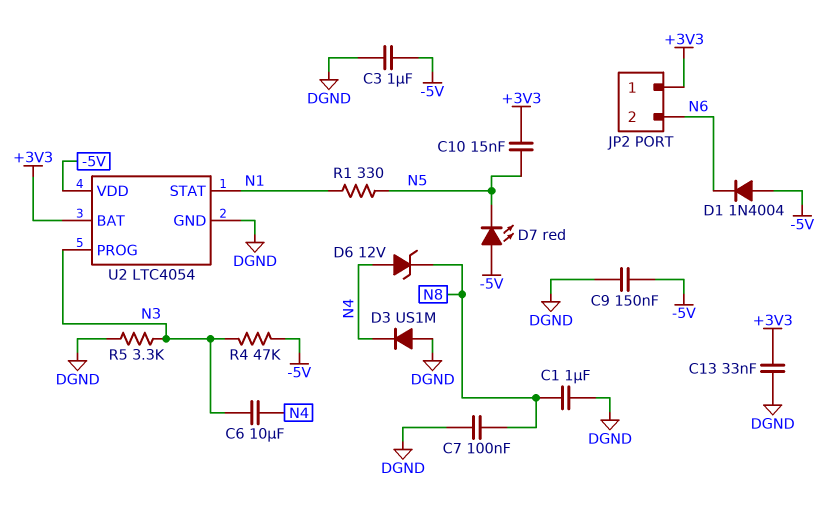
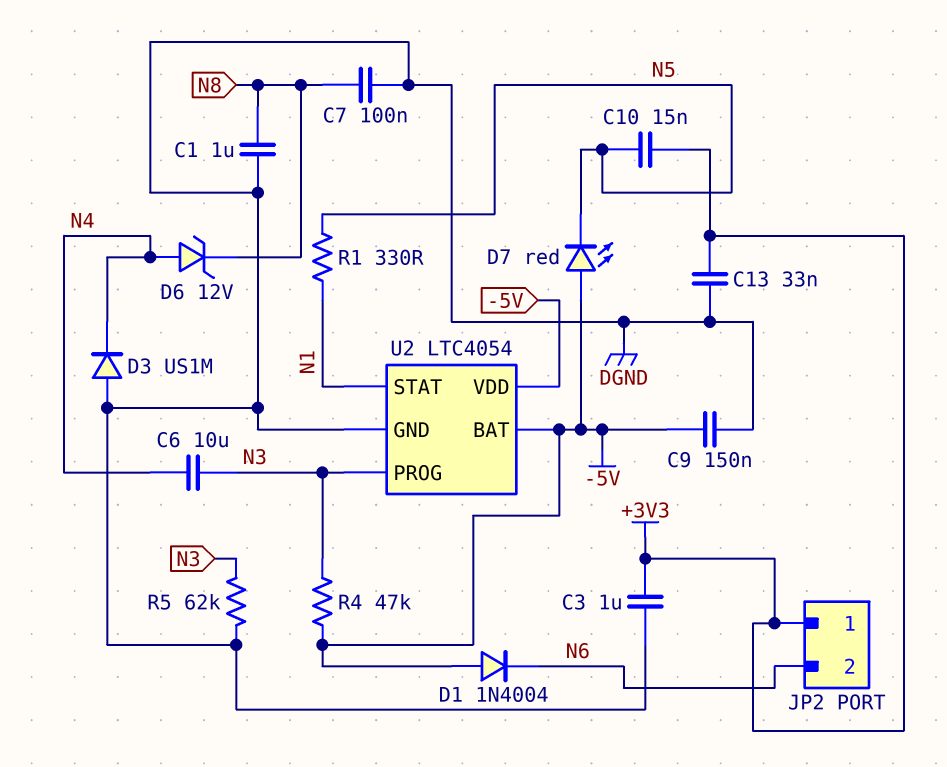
C3: 1uF (-5V, DGND) -> 1uF (+3V3, DGND)
R5: 3.3k (DGND, N3) -> 62k (DGND, N3)
U2 pin BAT: +3V3 -> -5V

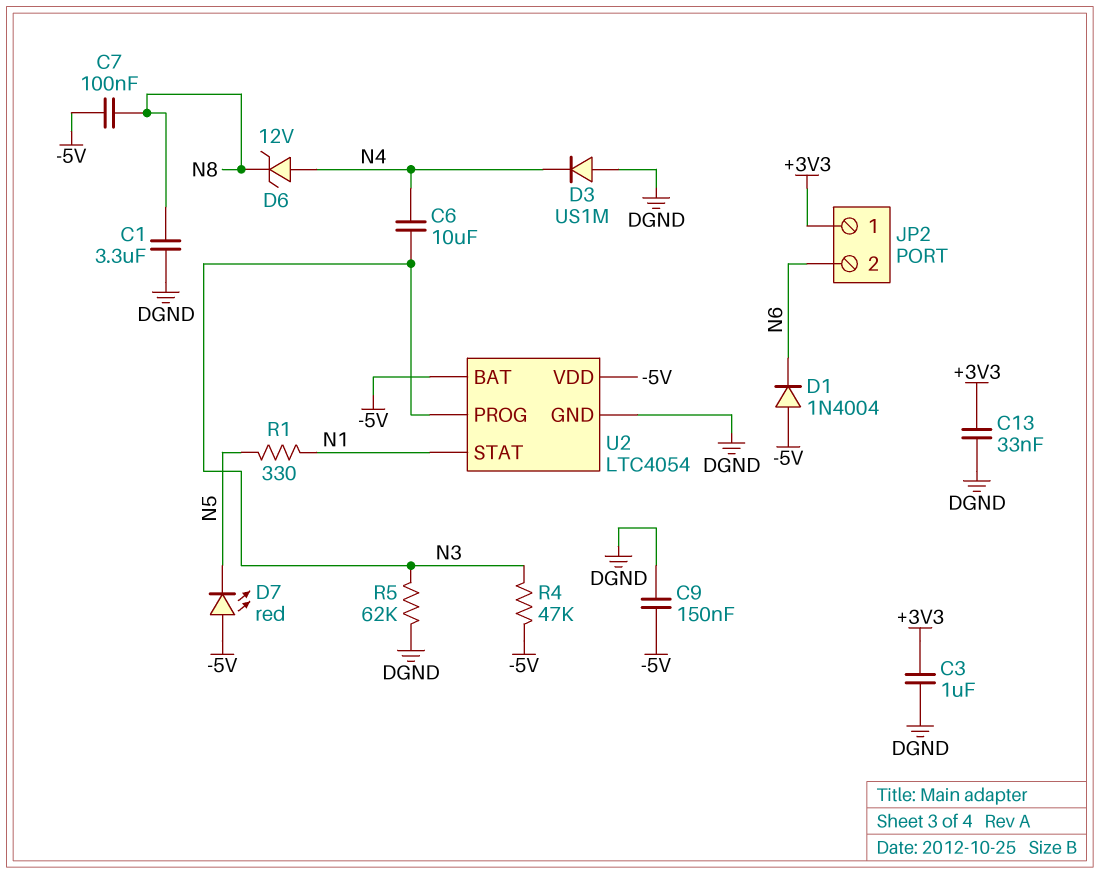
C1: 1uF (DGND, N8) -> 3.3uF (DGND, N8)
C7: 100nF (DGND, N8) -> 100nF (-5V, N8)
C10: 15nF (+3V3, N5) -> none

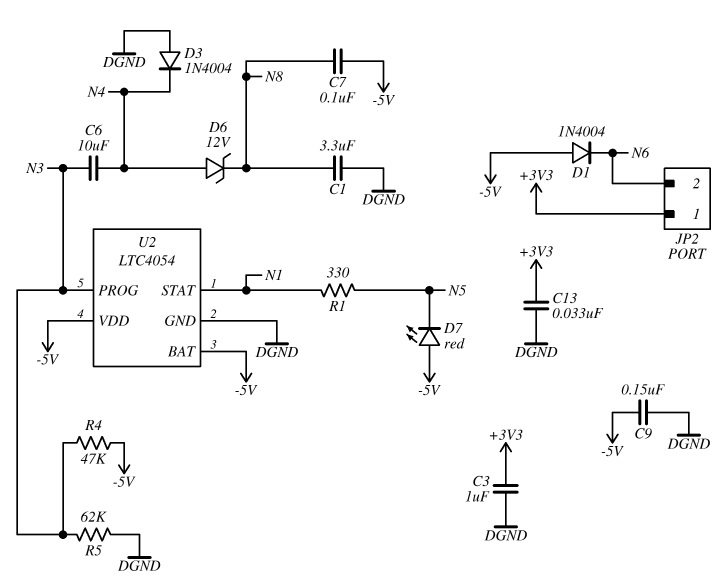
D3: diode US1M (A DGND, K N4) -> diode 1N4004 (A DGND, K N4)

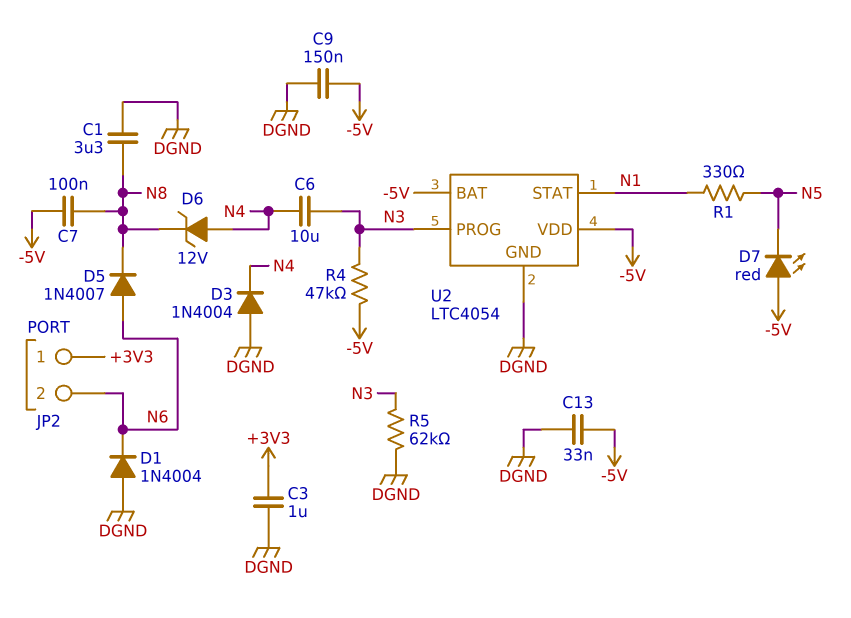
C13: 33nF (+3V3, DGND) -> 33nF (-5V, DGND)
D1: diode 1N4004 (A -5V, K N6) -> diode 1N4004 (A DGND, K N6)
D5: none -> diode 1N4007 (A N6, K N8)

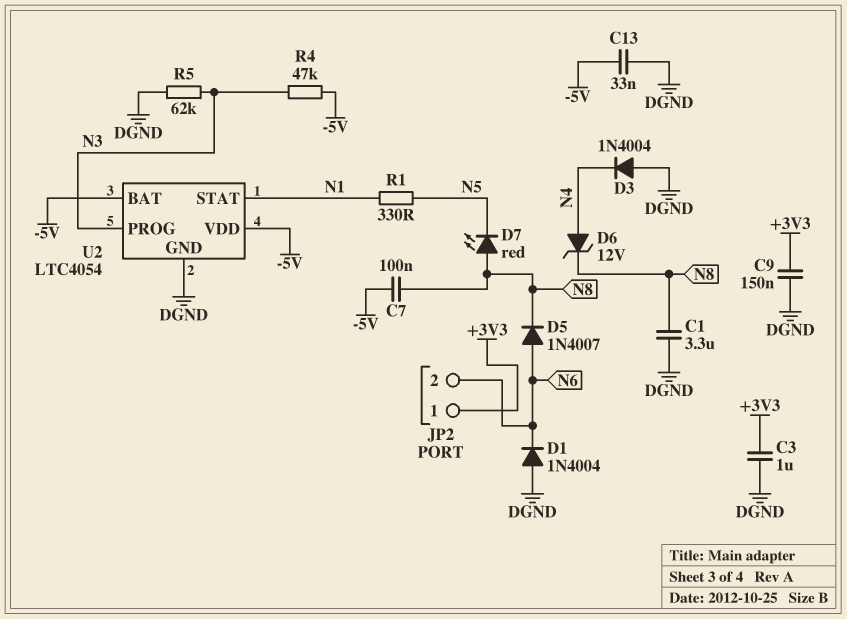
C6: 10uF (N3, N4) -> none
C9: 150nF (-5V, DGND) -> 150nF (+3V3, DGND)
D7: LED red (A -5V, K N5) -> LED red (A N8, K N5)

